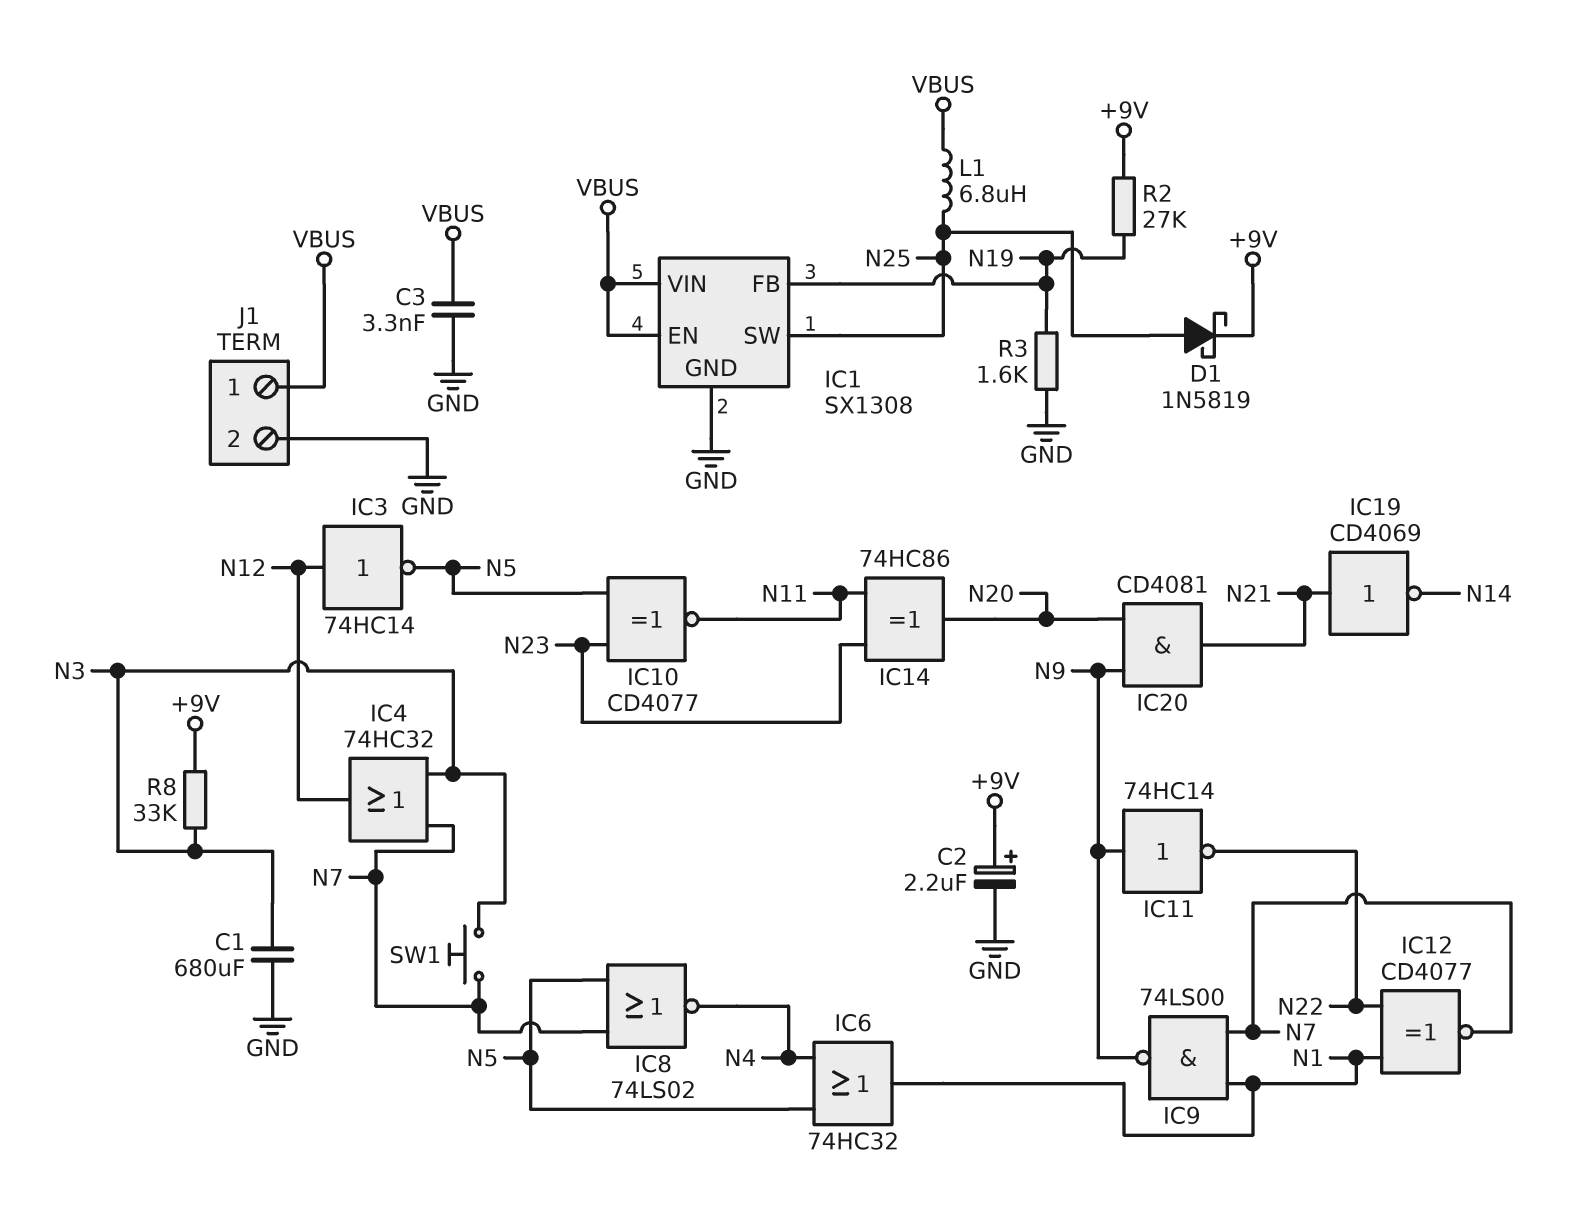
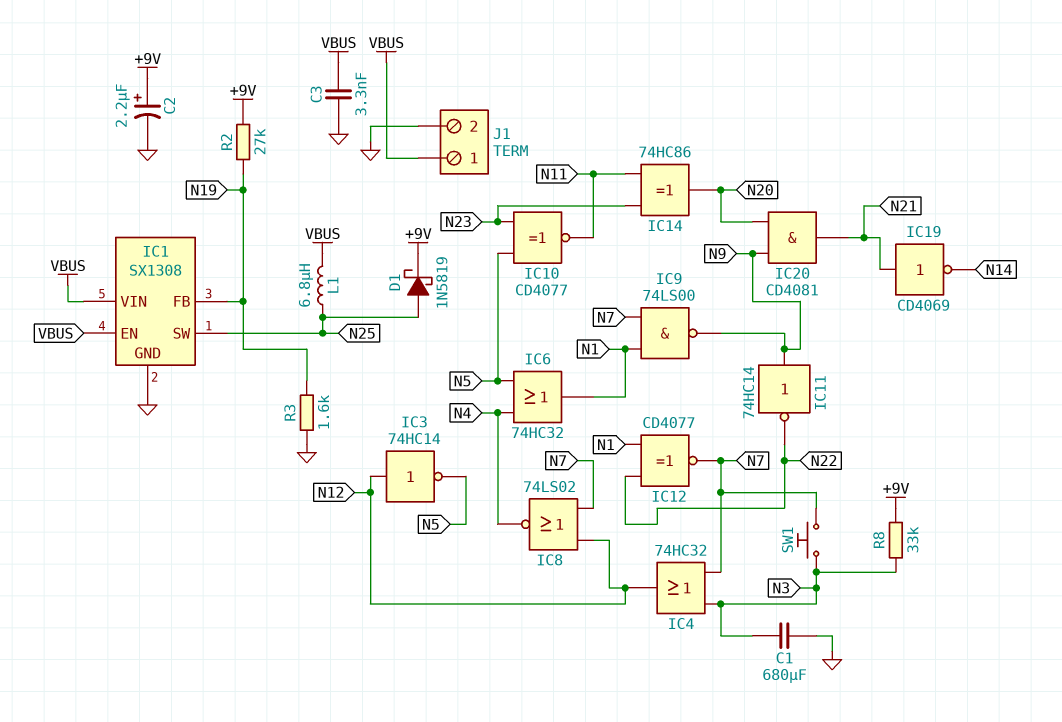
IC8: NOR 74LS02 (in N5, in N7, out N4) -> NOR 74LS02 (in N7, in N12, out N4)

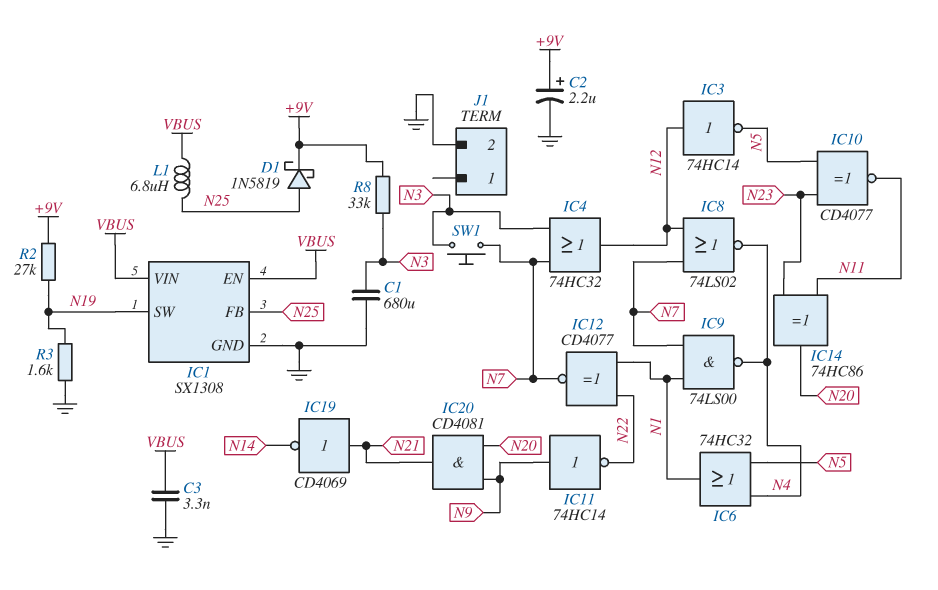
IC1 pin FB: N19 -> N25
IC1 pin SW: N25 -> N19
IC9: NAND 74LS00 (in N1, in N7, out N9) -> NAND 74LS00 (in N1, in N7, out N4)
J1 pin 1: VBUS -> none

